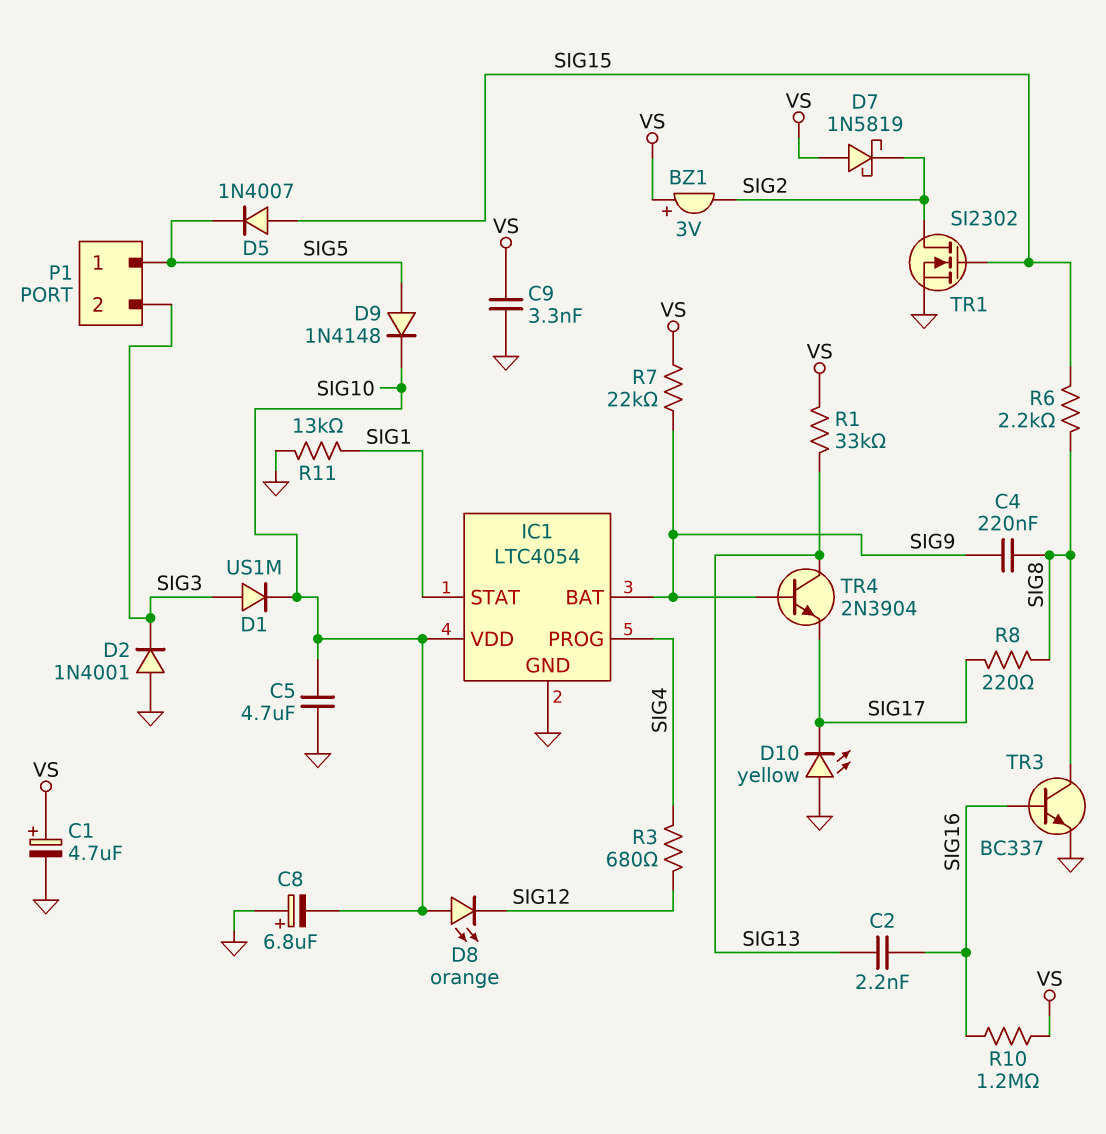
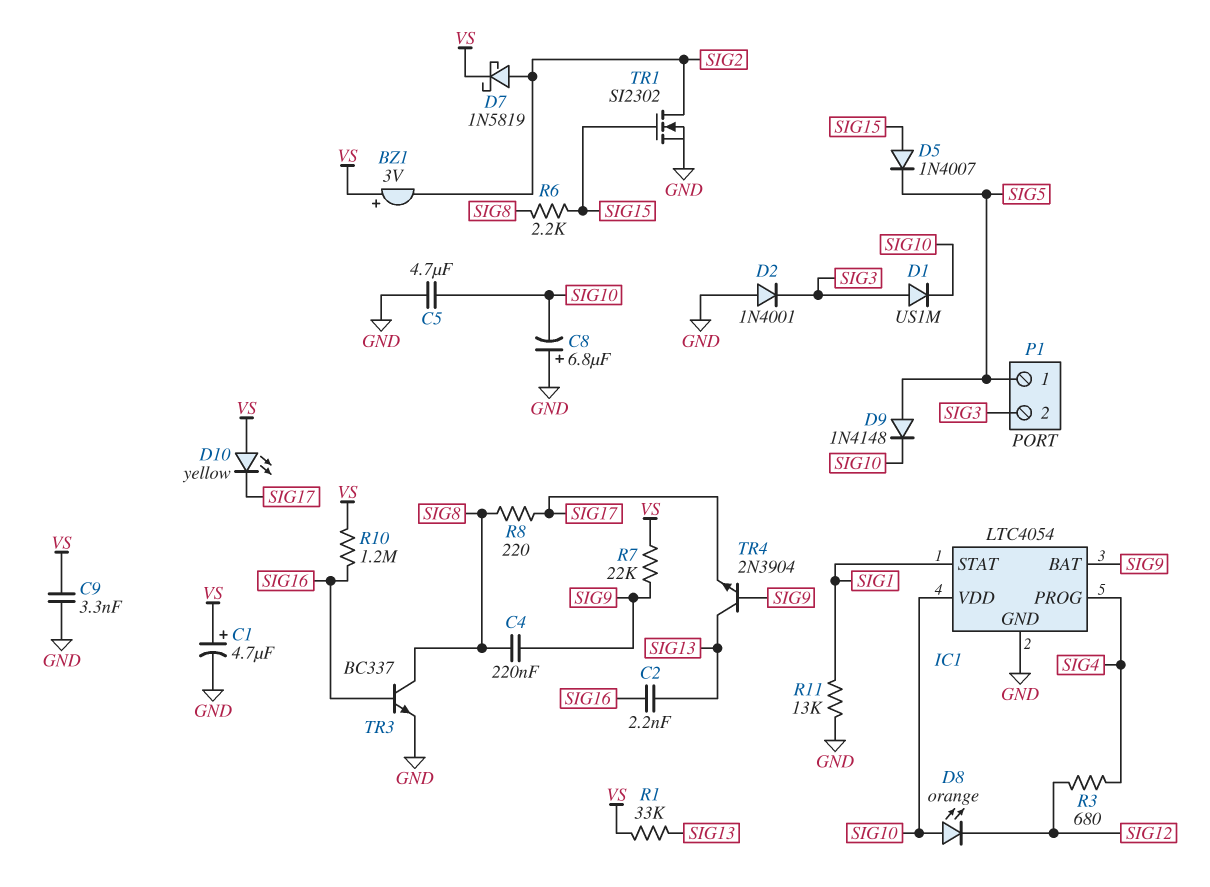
D7: schottky 1N5819 (A VS, K SIG2) -> schottky 1N5819 (A SIG2, K VS)
D10: LED yellow (A GND, K SIG17) -> LED yellow (A VS, K SIG17)

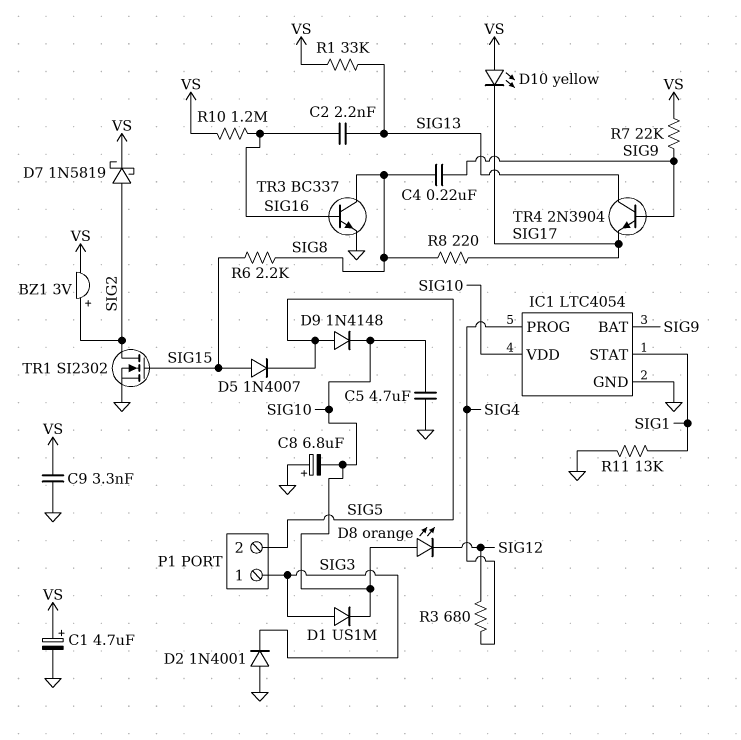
BZ1: buzzer 3V (plus VS, minus SIG2) -> buzzer 3V (plus SIG2, minus VS)
P1 pin 1: SIG5 -> SIG3
P1 pin 2: SIG3 -> SIG5

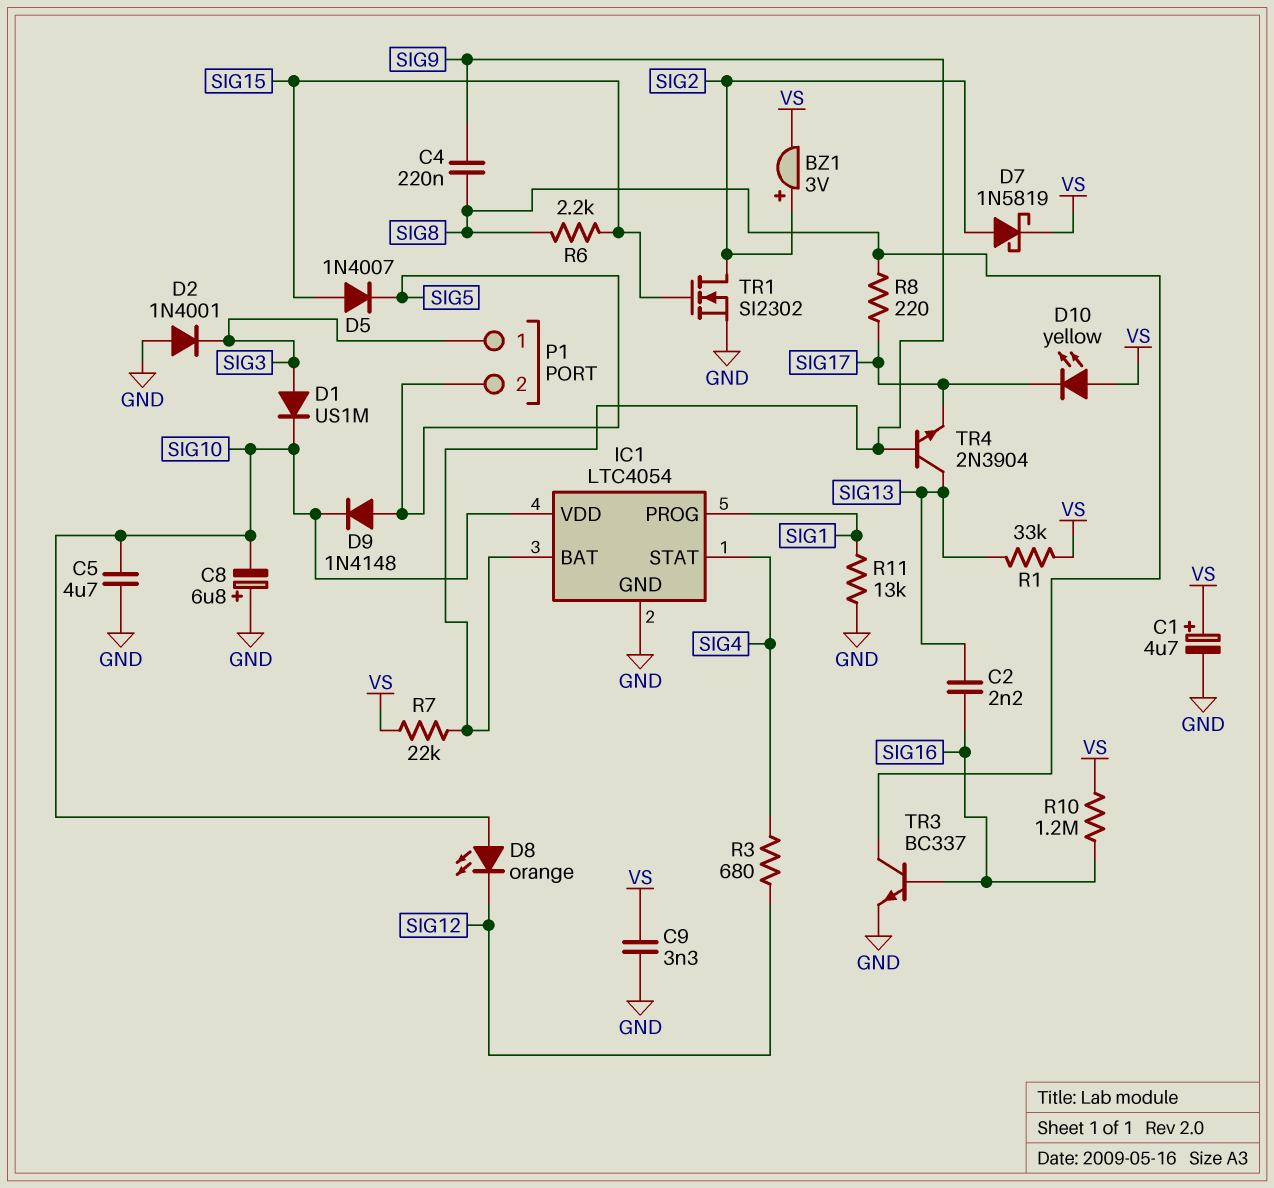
IC1 pin PROG: SIG4 -> SIG1
IC1 pin STAT: SIG1 -> SIG4

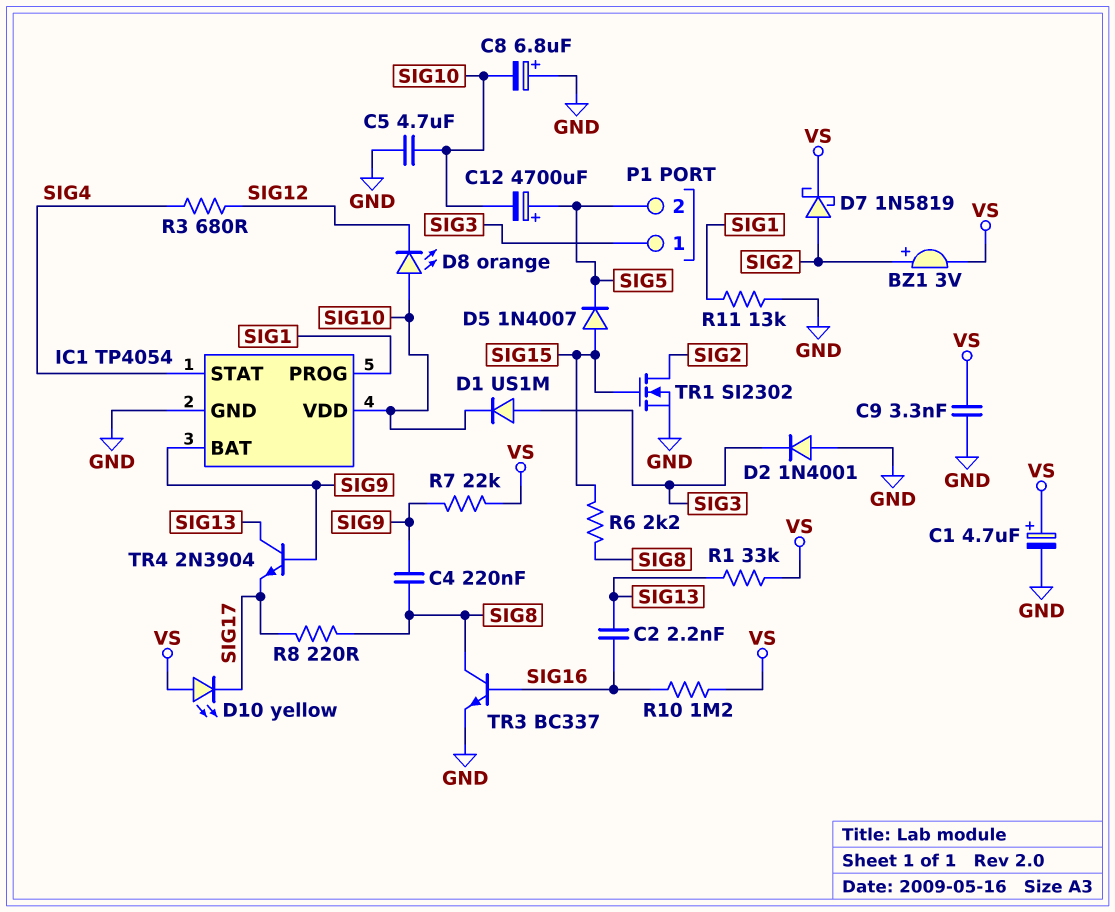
C12: none -> 4700uF (plus SIG5, minus SIG10)
D9: diode 1N4148 (A SIG5, K SIG10) -> none
IC1: LTC4054 -> TP4054

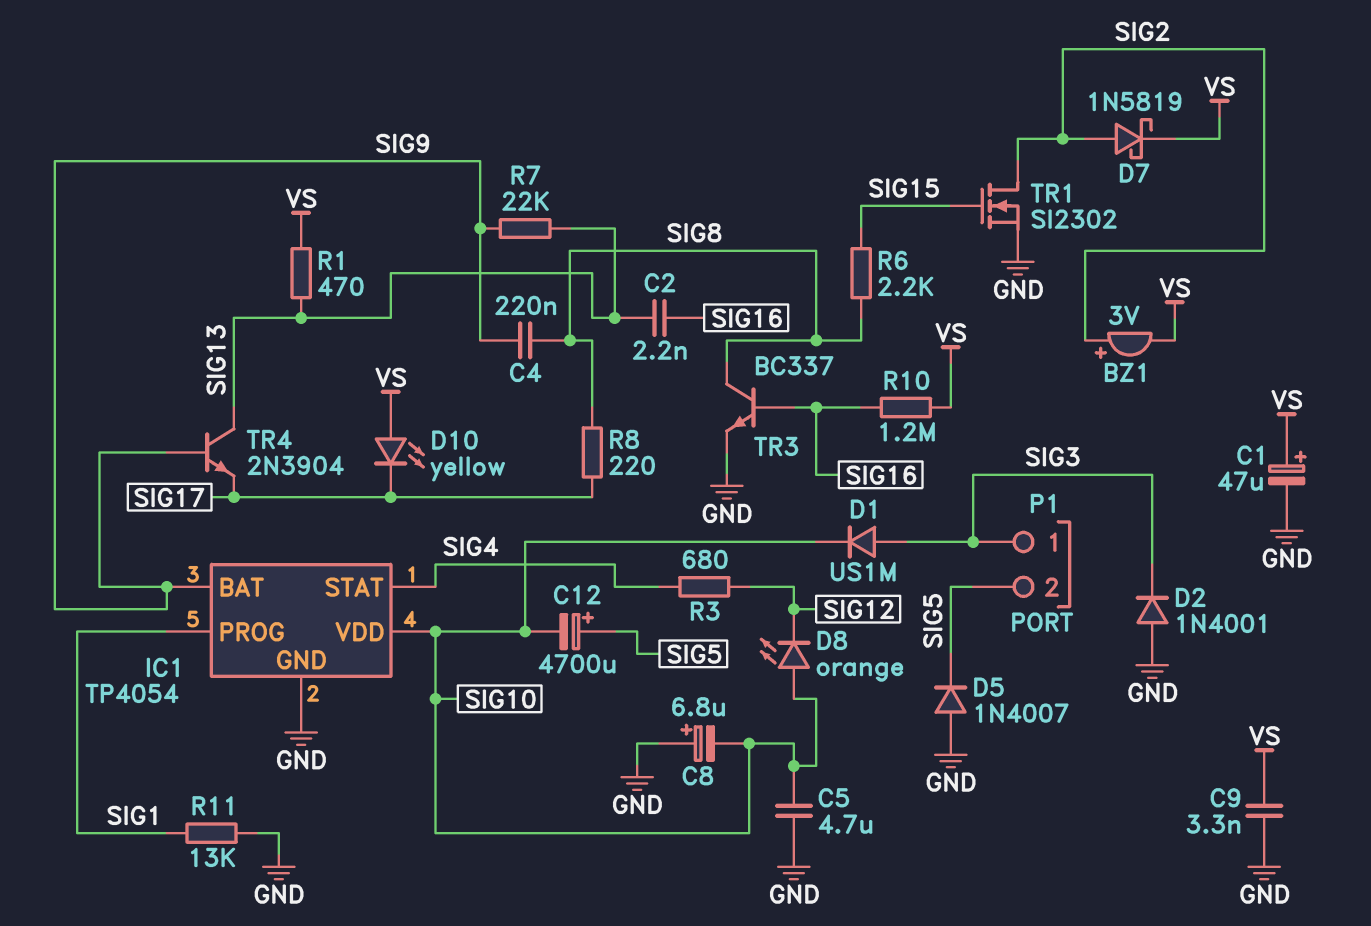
C1: 4.7uF (plus VS, minus GND) -> 47uF (plus VS, minus GND)
D5: diode 1N4007 (A SIG15, K SIG5) -> diode 1N4007 (A GND, K SIG5)
R1: 33k (SIG13, VS) -> 470 (SIG13, VS)
R7: 22k (SIG9, VS) -> 22k (SIG9, SIG13)

